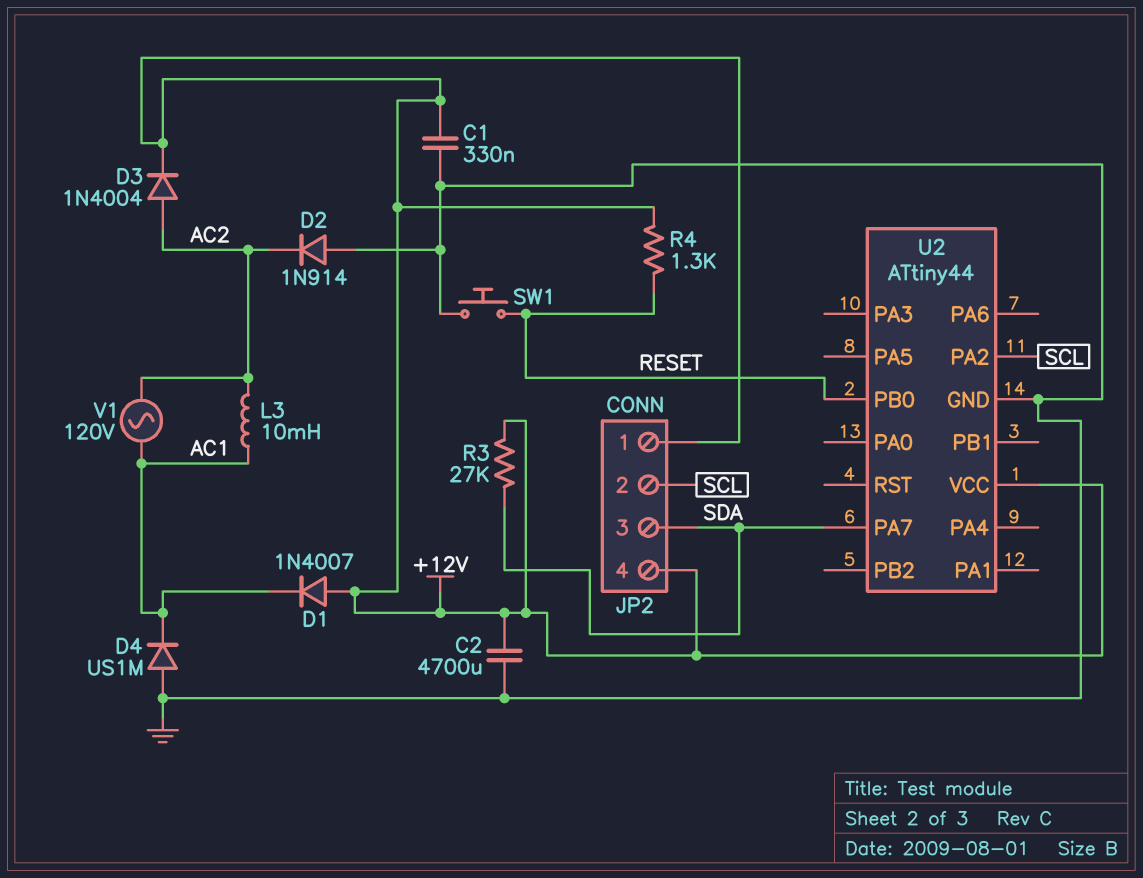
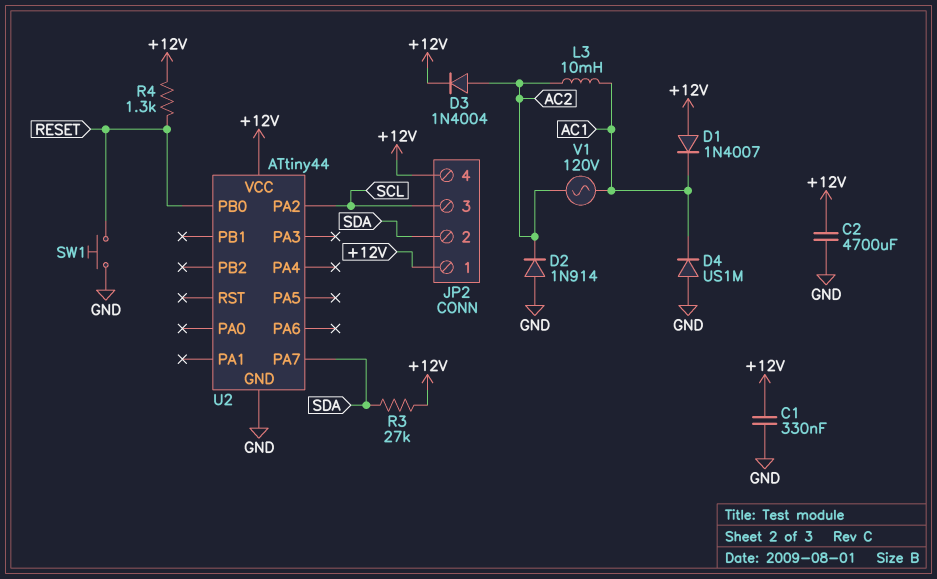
JP2 pin 2: SCL -> SDA
JP2 pin 3: SDA -> SCL

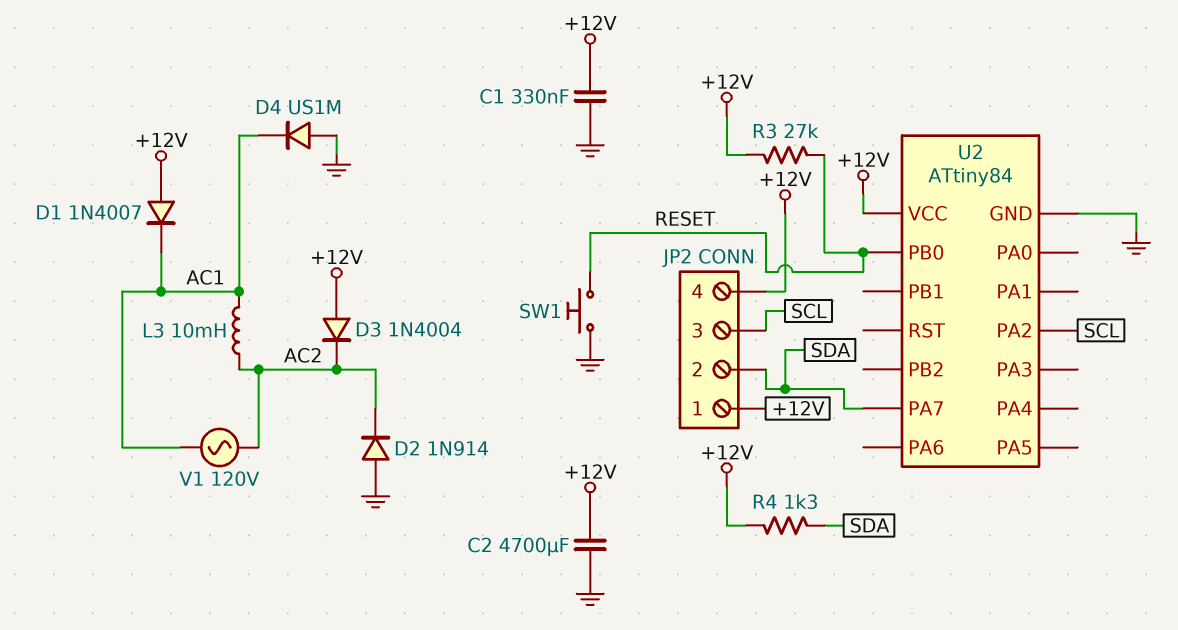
D3: diode 1N4004 (A AC2, K +12V) -> diode 1N4004 (A +12V, K AC2)
R3: 27k (+12V, SDA) -> 27k (+12V, RESET)
R4: 1.3k (+12V, RESET) -> 1.3k (+12V, SDA)
U2: ATtiny44 -> ATtiny84

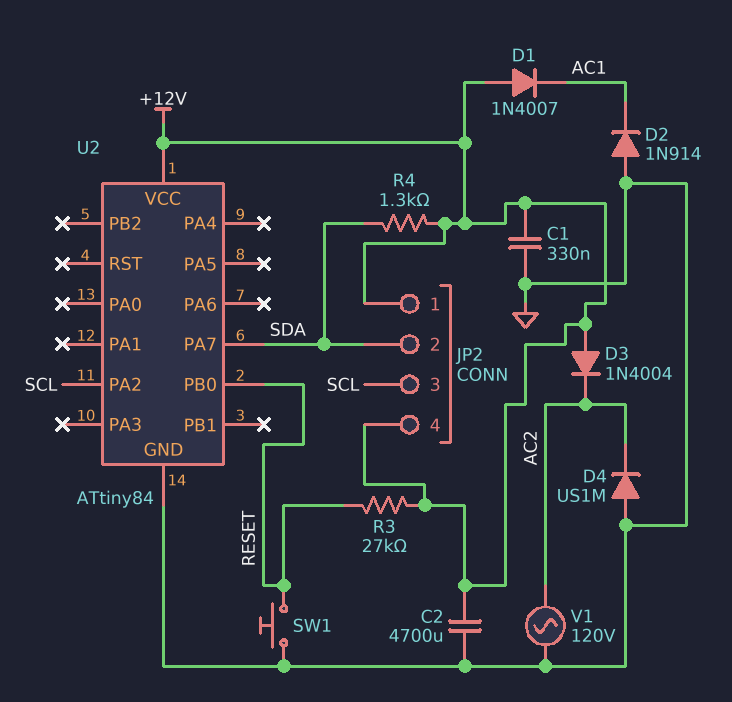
D2: diode 1N914 (A GND, K AC2) -> diode 1N914 (A GND, K AC1)
D4: diode US1M (A GND, K AC1) -> diode US1M (A GND, K AC2)
L3: 10mH (AC1, AC2) -> none
V1: AC 120V (AC1, AC2) -> AC 120V (AC2, GND)

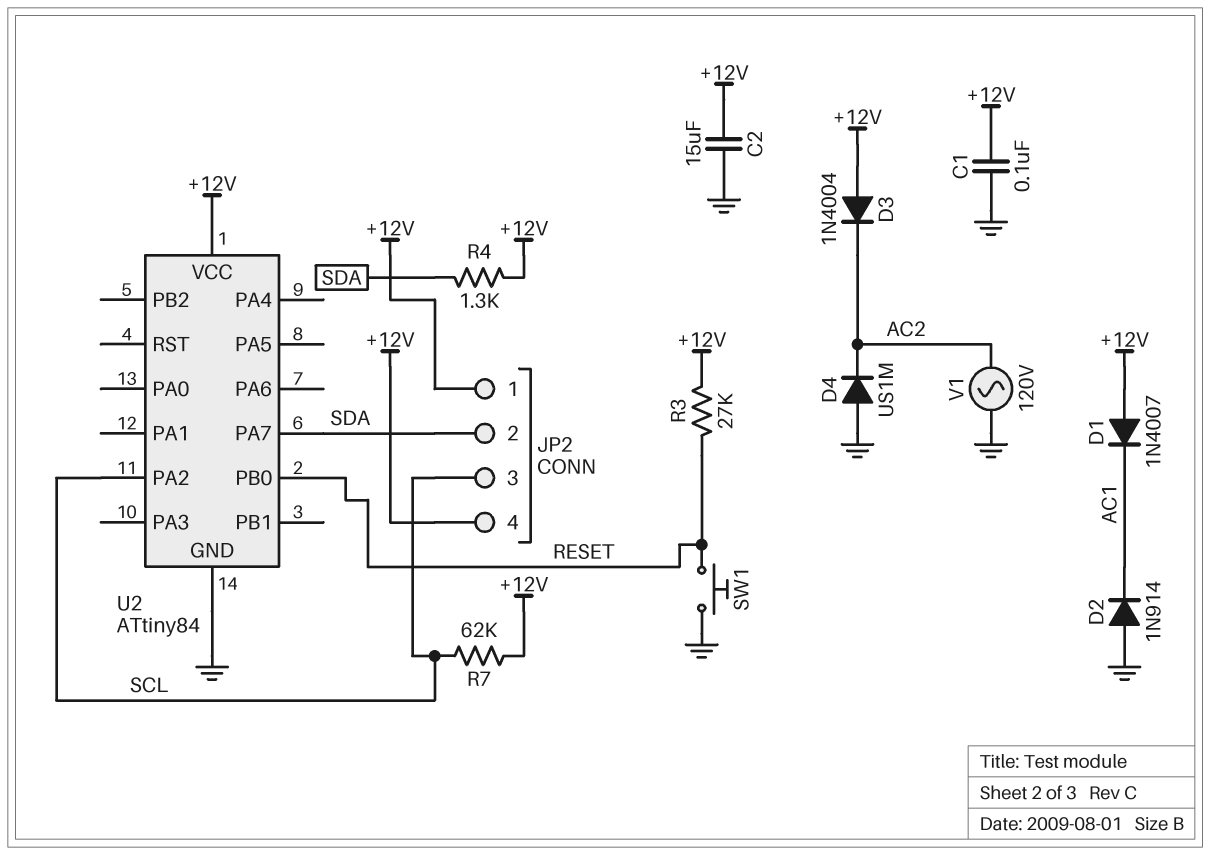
C1: 330nF (+12V, GND) -> 100nF (+12V, GND)
C2: 4700uF (+12V, GND) -> 15uF (+12V, GND)
R7: none -> 62k (+12V, SCL)

